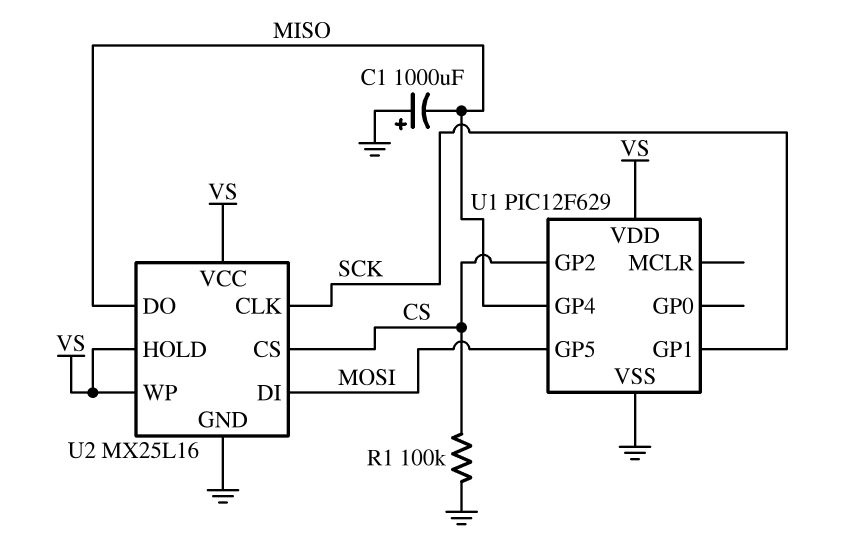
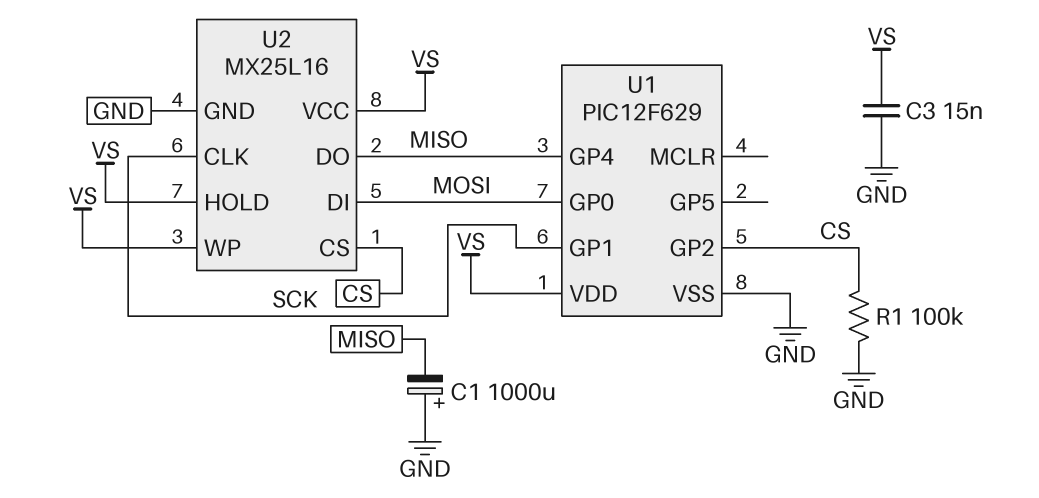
C3: none -> 15nF (GND, VS)
U1 pin GP0: none -> MOSI
U1 pin GP5: MOSI -> none

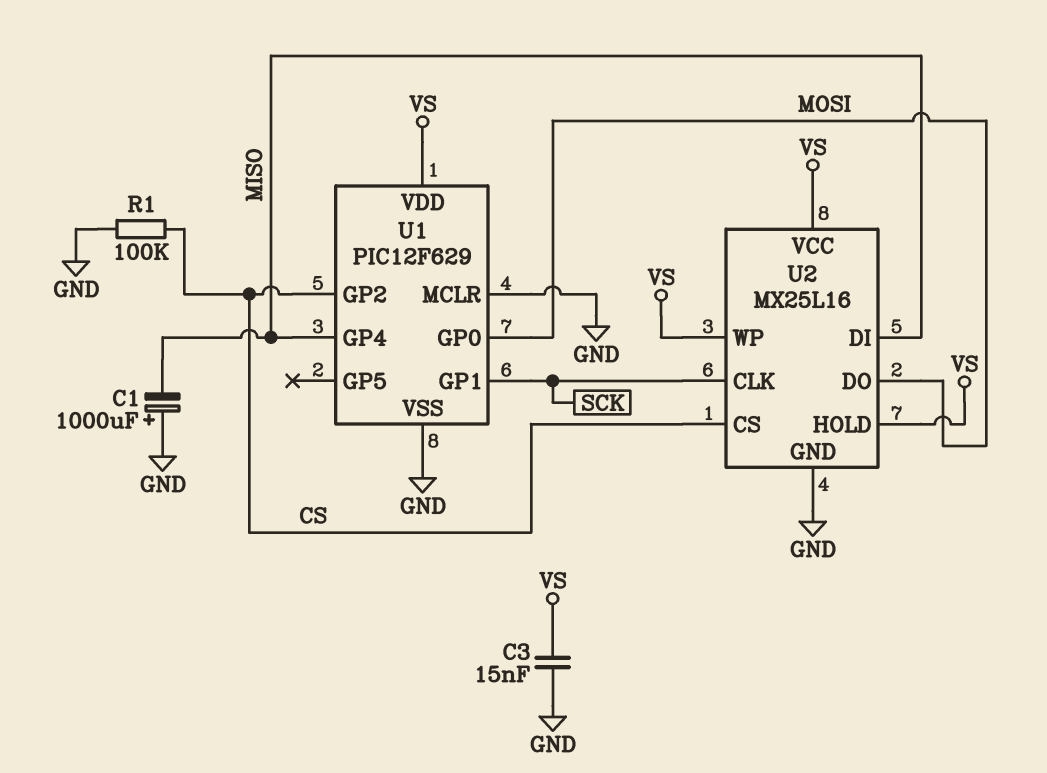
U1 pin MCLR: none -> GND
U2 pin DI: MOSI -> MISO
U2 pin DO: MISO -> MOSI

